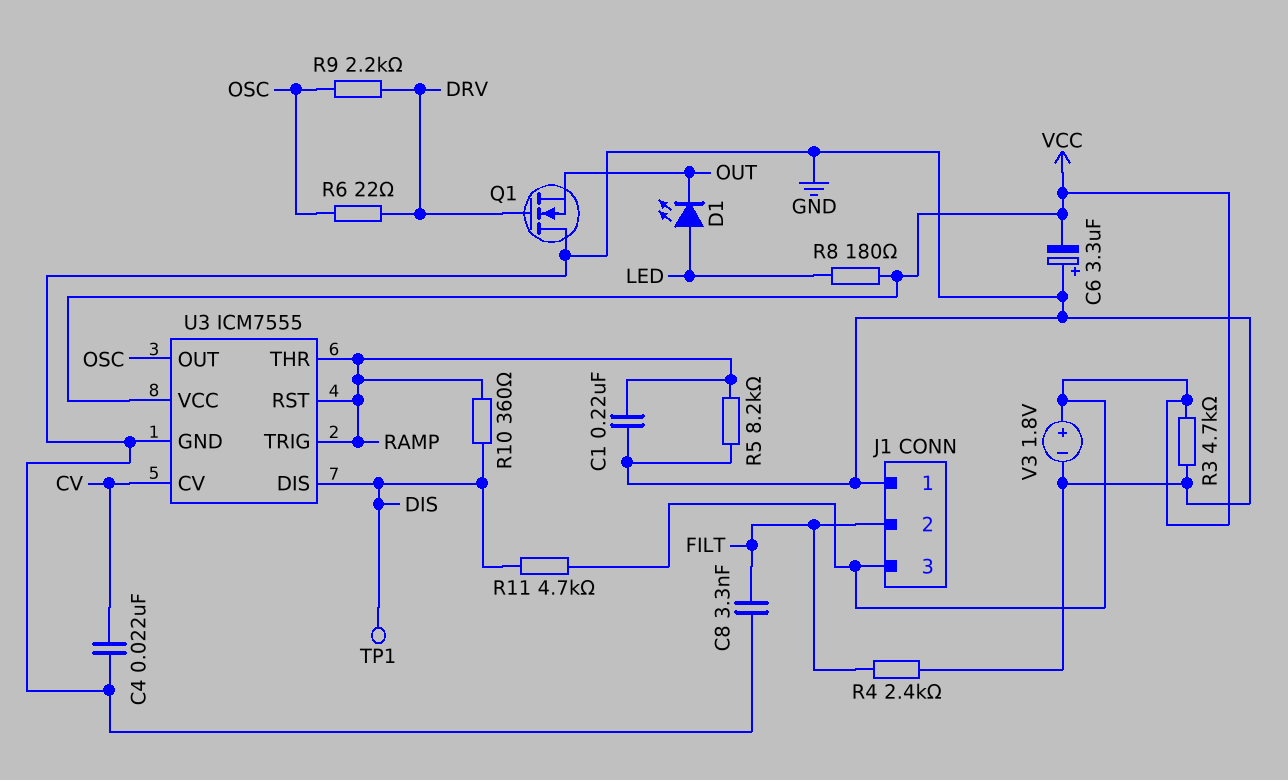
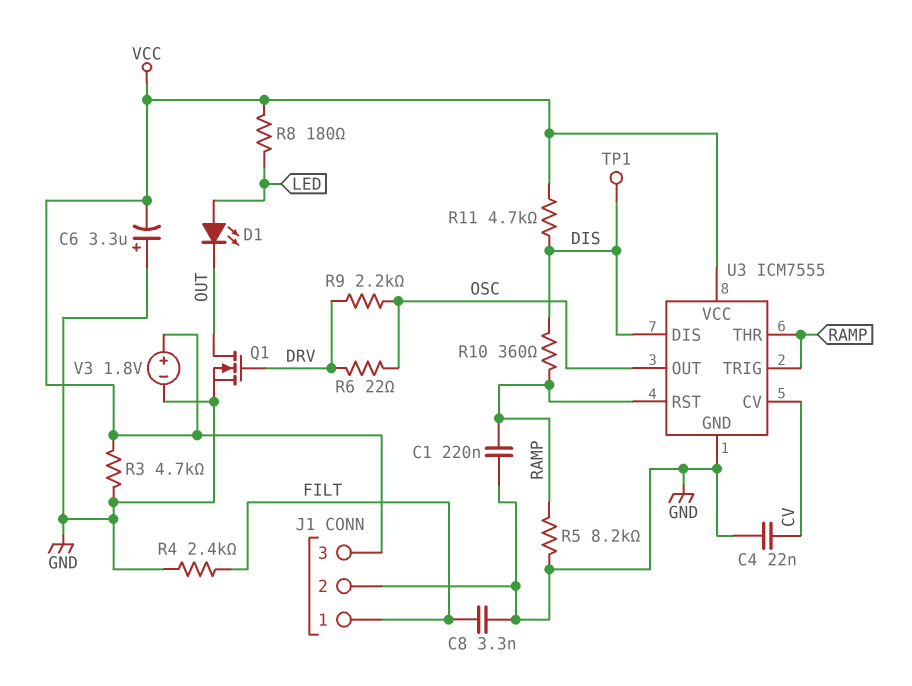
J1 pin 1: GND -> FILT
J1 pin 2: FILT -> GND
Q1: NMOS (G DRV, D GND, S OUT) -> NMOS (G DRV, D OUT, S GND)

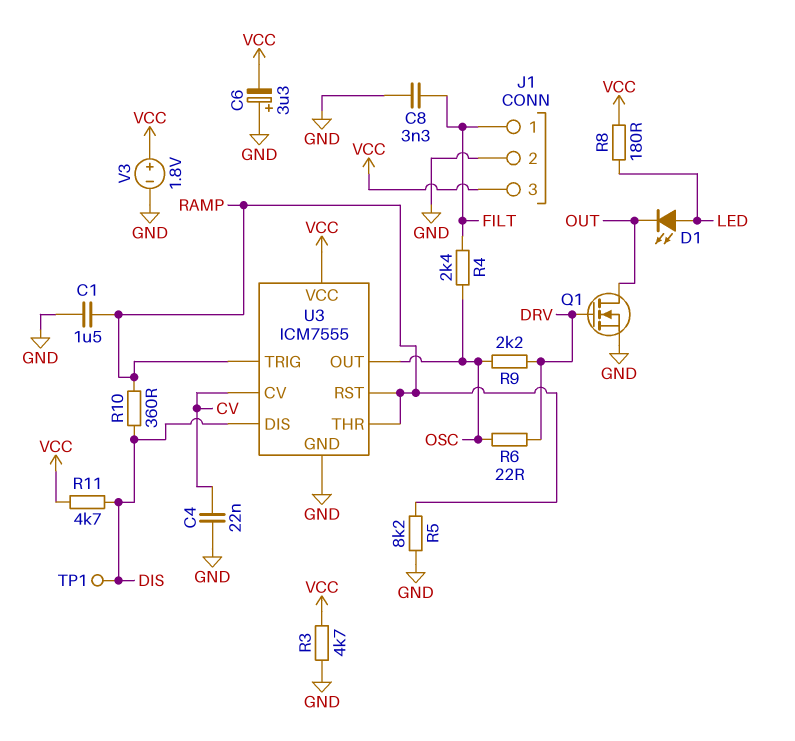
C1: 220nF (GND, RAMP) -> 1.5uF (GND, RAMP)
R4: 2.4k (FILT, GND) -> 2.4k (FILT, OSC)

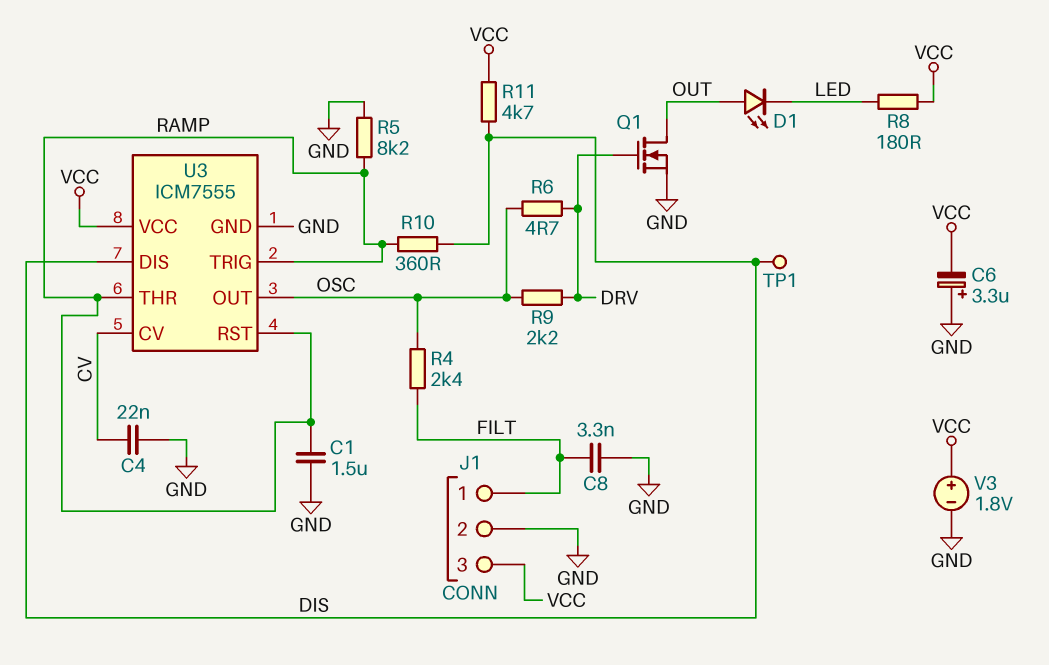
D1: LED (A LED, K OUT) -> LED (A OUT, K LED)
R3: 4.7k (GND, VCC) -> none
R6: 22 (DRV, OSC) -> 4.7 (DRV, OSC)

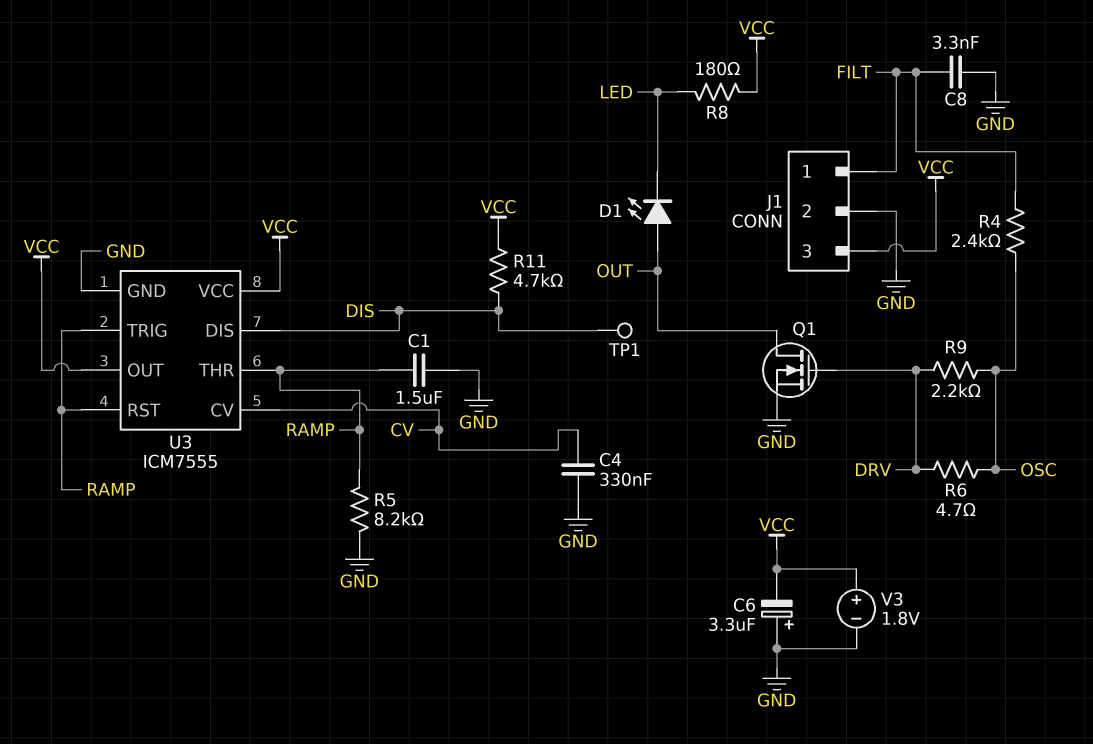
C4: 22nF (CV, GND) -> 330nF (CV, GND)
R10: 360 (DIS, RAMP) -> none
U3 pin OUT: OSC -> VCC

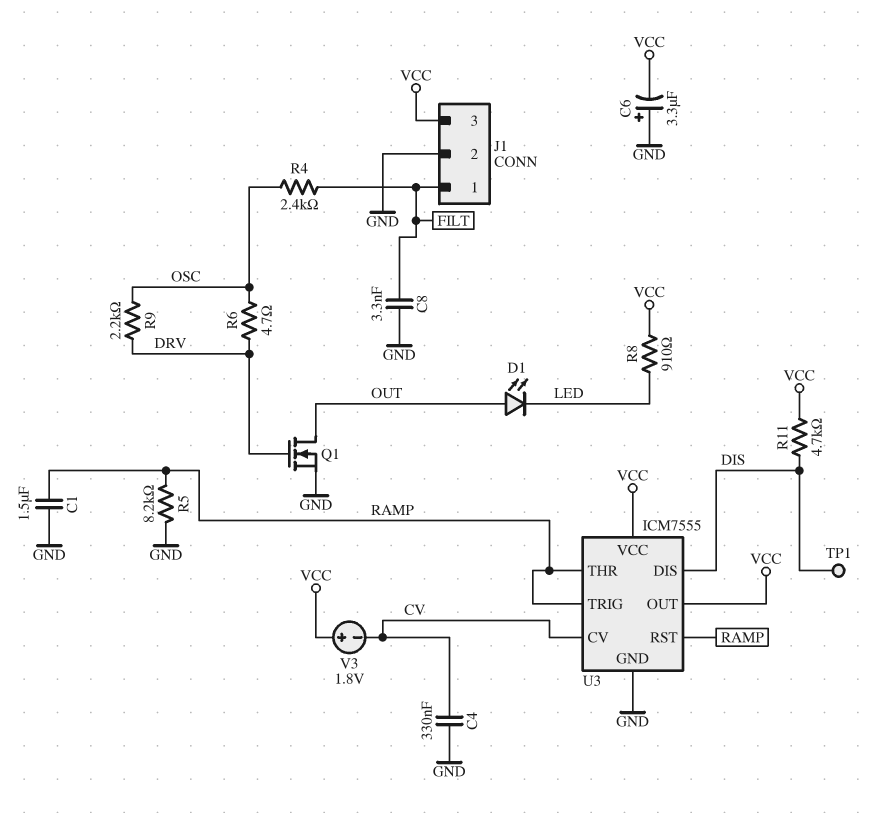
R8: 180 (LED, VCC) -> 910 (LED, VCC)
V3: 1.8V (plus VCC, minus GND) -> 1.8V (plus VCC, minus CV)

